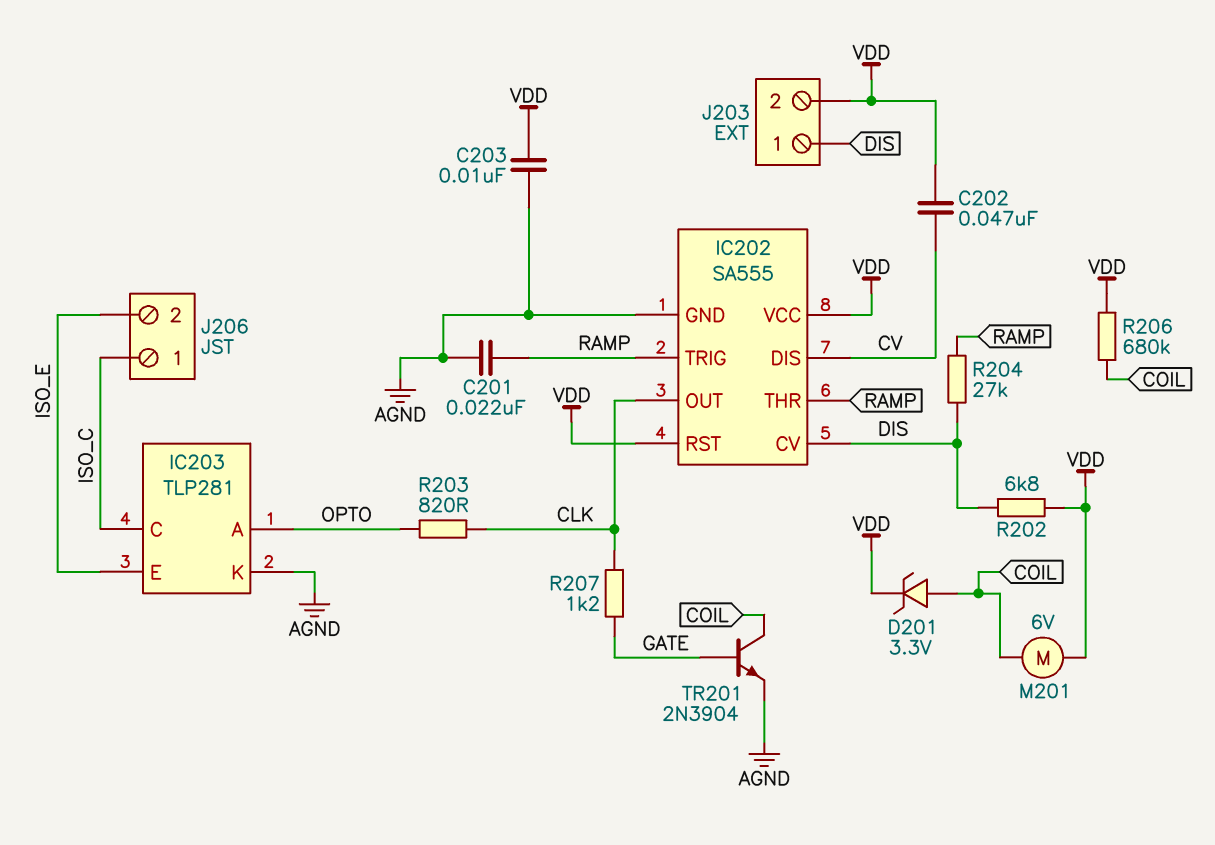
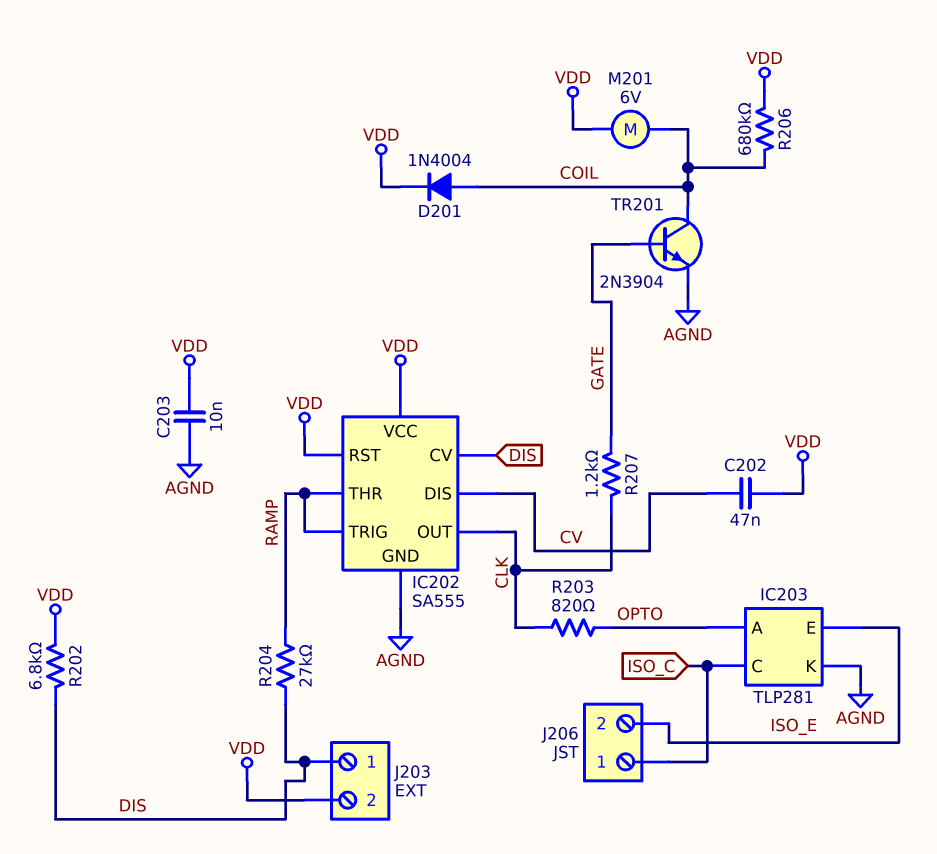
C201: 22nF (AGND, RAMP) -> none
D201: zener 3.3V (A COIL, K VDD) -> diode 1N4004 (A COIL, K VDD)

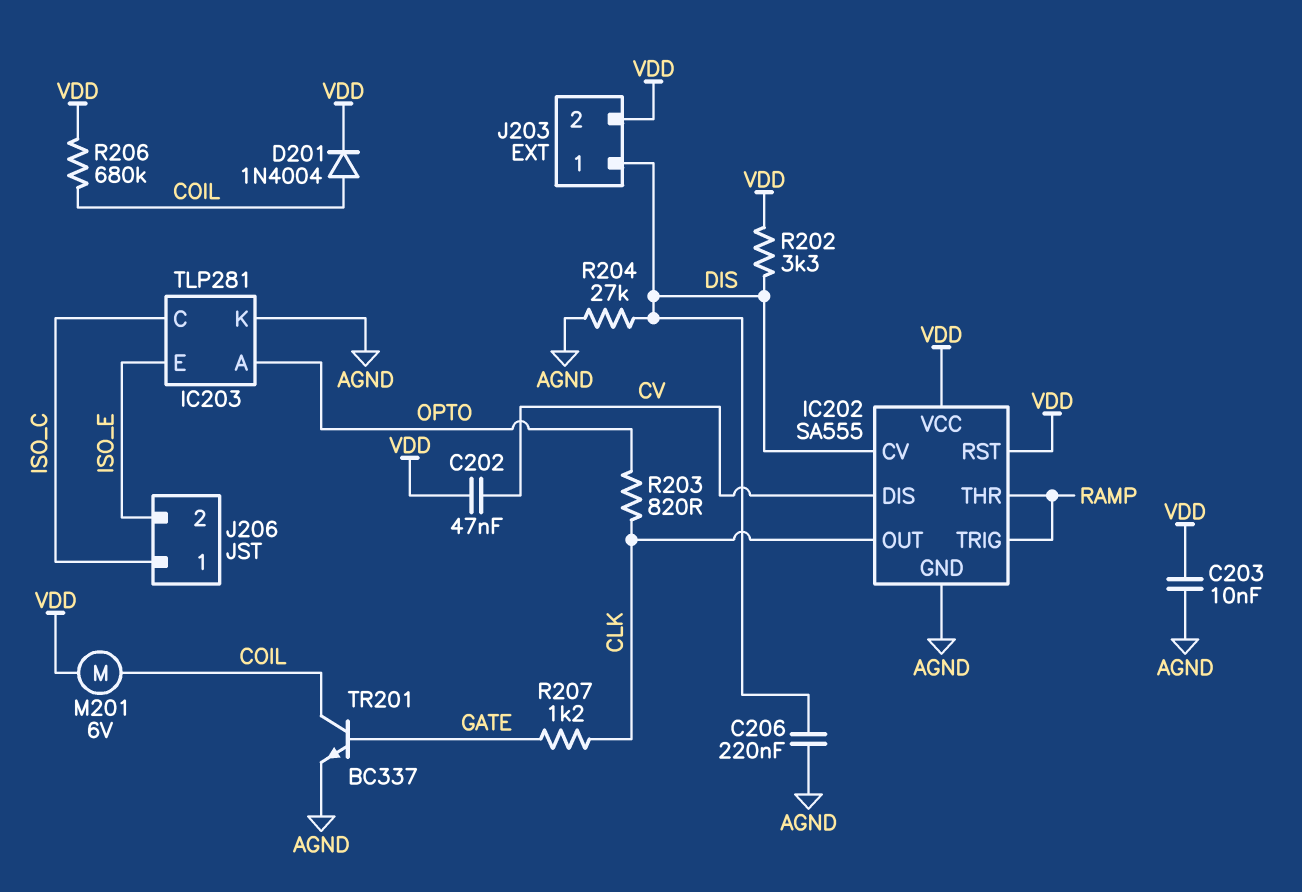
C206: none -> 220nF (AGND, DIS)
R202: 6.8k (DIS, VDD) -> 3.3k (DIS, VDD)
R204: 27k (DIS, RAMP) -> 27k (AGND, DIS)
TR201: NPN 2N3904 (B GATE, C COIL, E AGND) -> NPN BC337 (B GATE, C COIL, E AGND)

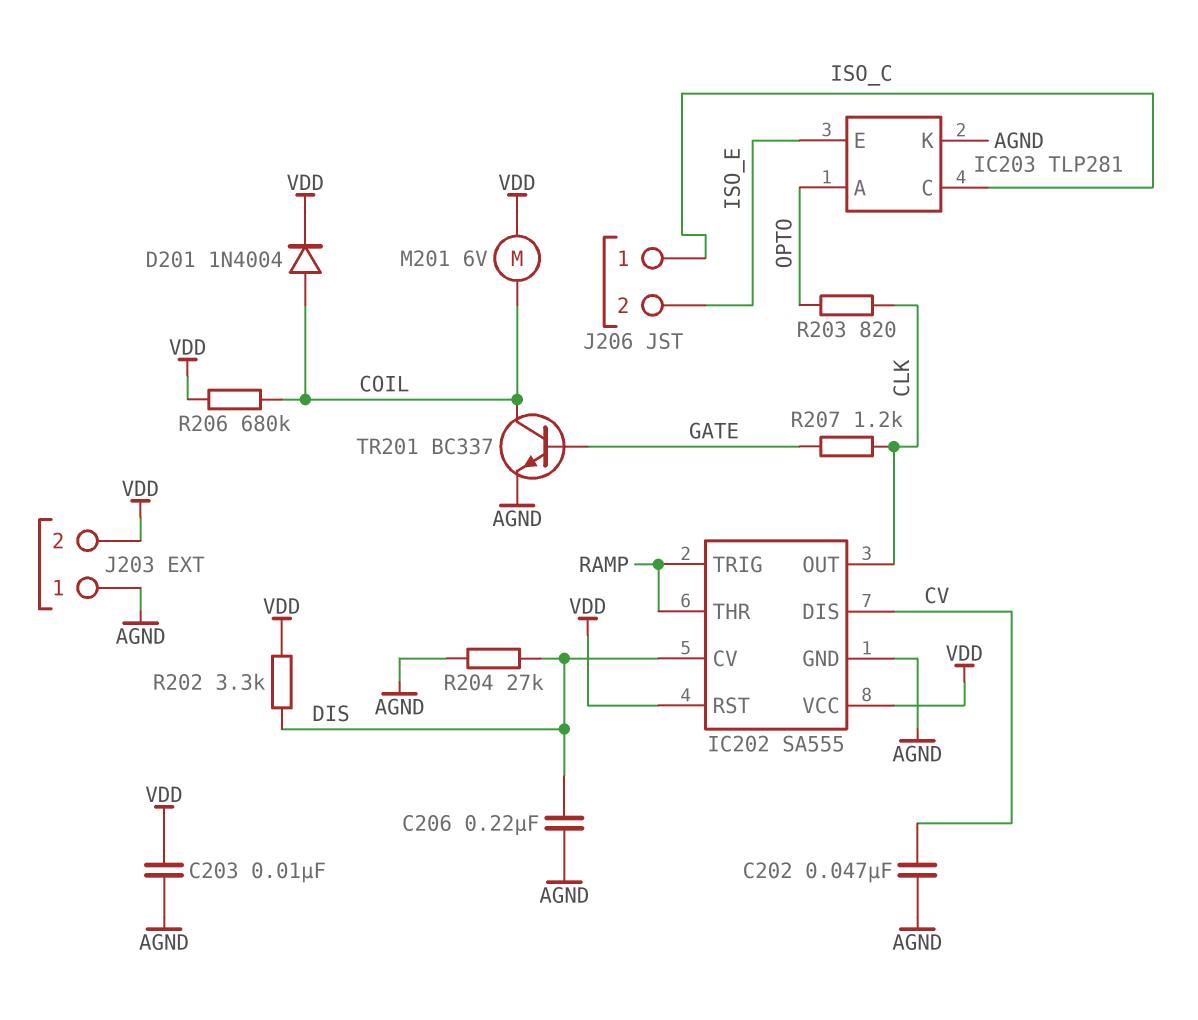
C202: 47nF (CV, VDD) -> 47nF (AGND, CV)
J203 pin 1: DIS -> AGND

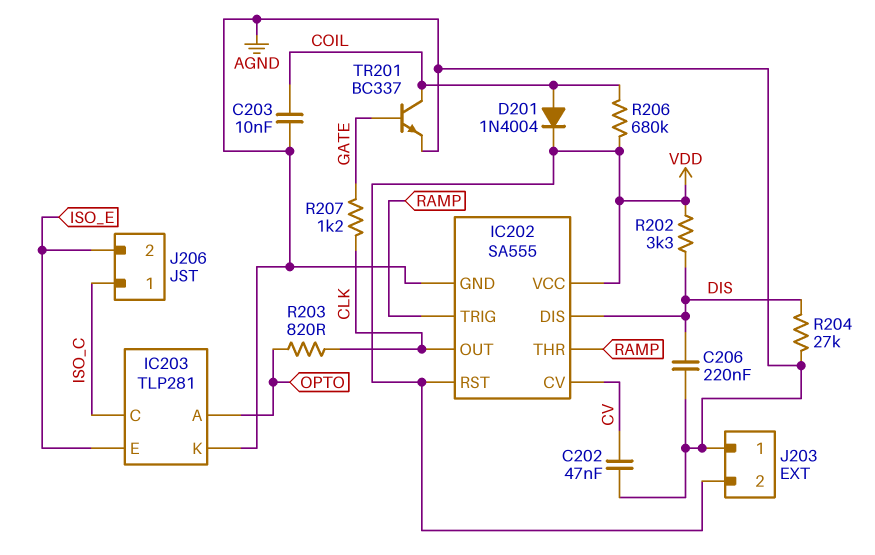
C203: 10nF (AGND, VDD) -> 10nF (AGND, COIL)
IC202 pin CV: DIS -> CV
IC202 pin DIS: CV -> DIS
M201: motor 6V (COIL, VDD) -> none

